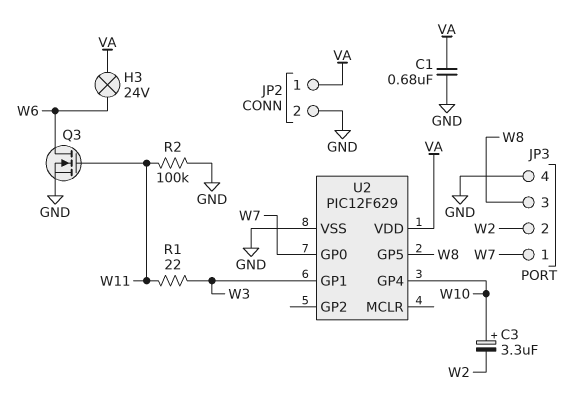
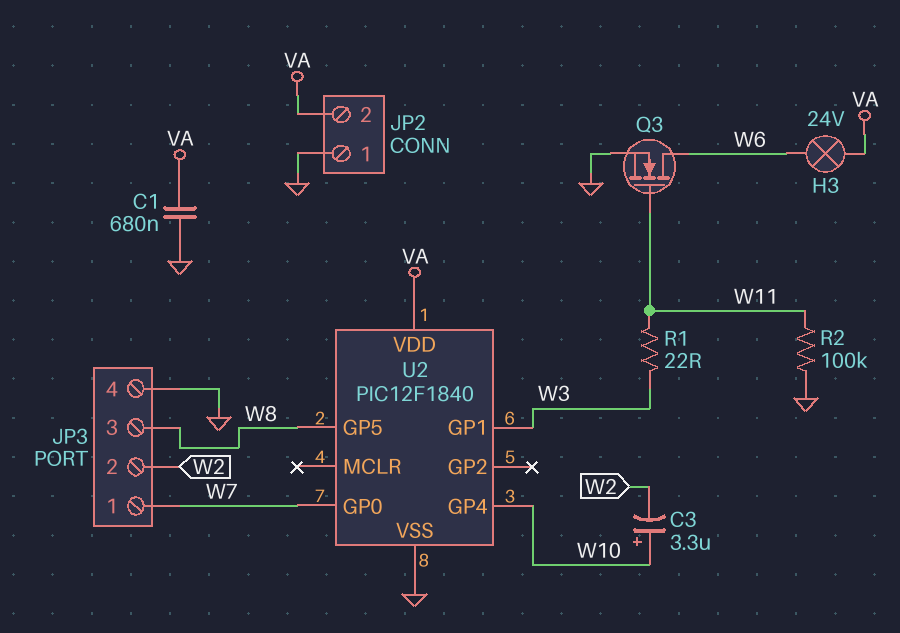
JP2 pin 1: VA -> GND
JP2 pin 2: GND -> VA
U2: PIC12F629 -> PIC12F1840

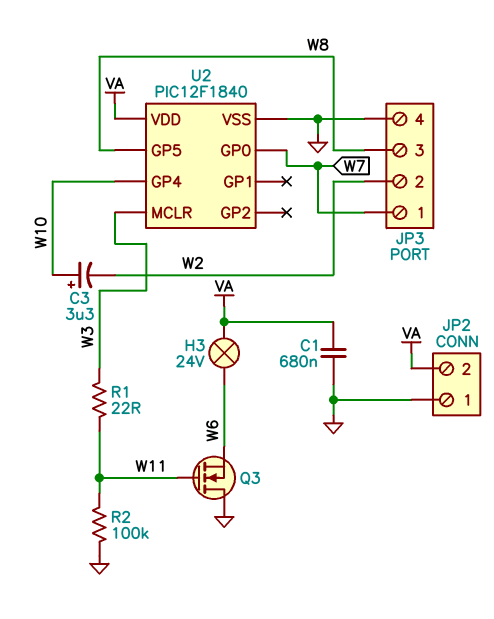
Q3: NMOS (G W11, D W6, S GND) -> NMOS (G W11, D GND, S W6)
U2 pin GP1: W3 -> none
U2 pin MCLR: none -> W3

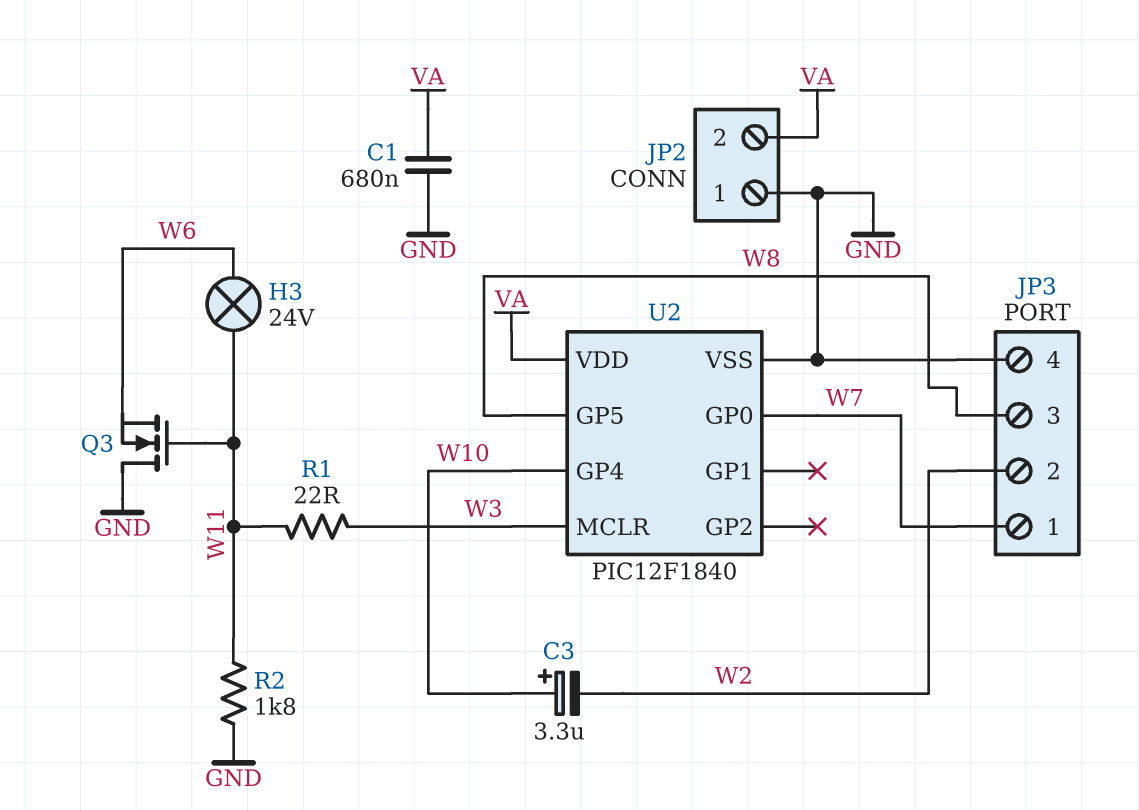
H3: lamp 24V (VA, W6) -> lamp 24V (W6, W11)
R2: 100k (GND, W11) -> 1.8k (GND, W11)

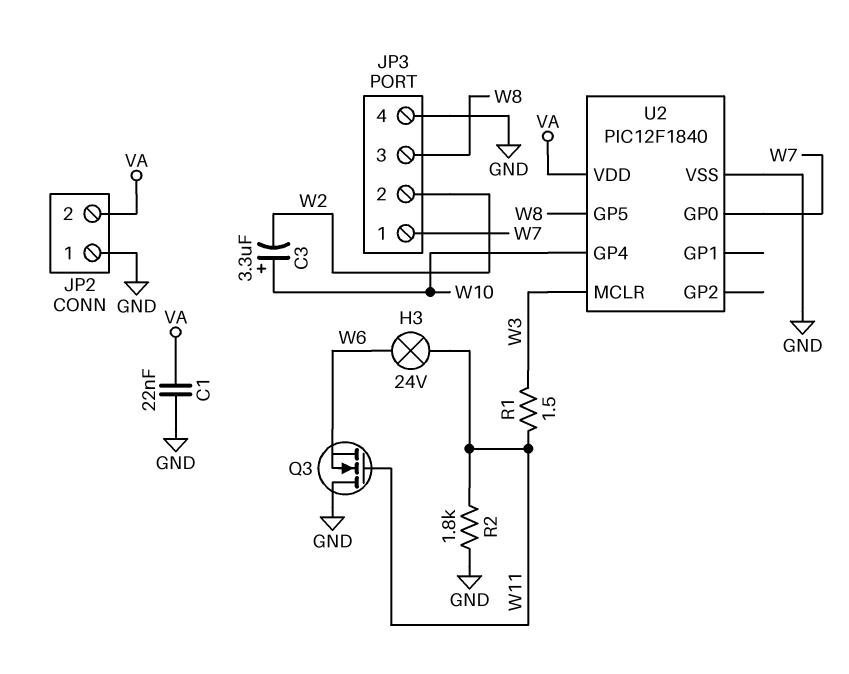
C1: 680nF (GND, VA) -> 22nF (GND, VA)
R1: 22 (W3, W11) -> 1.5 (W3, W11)

